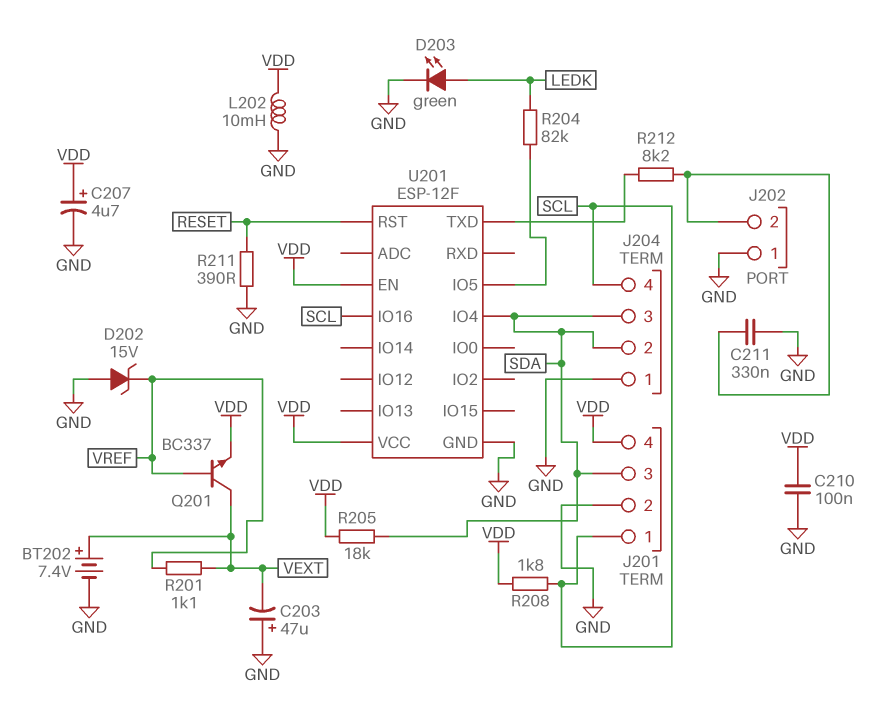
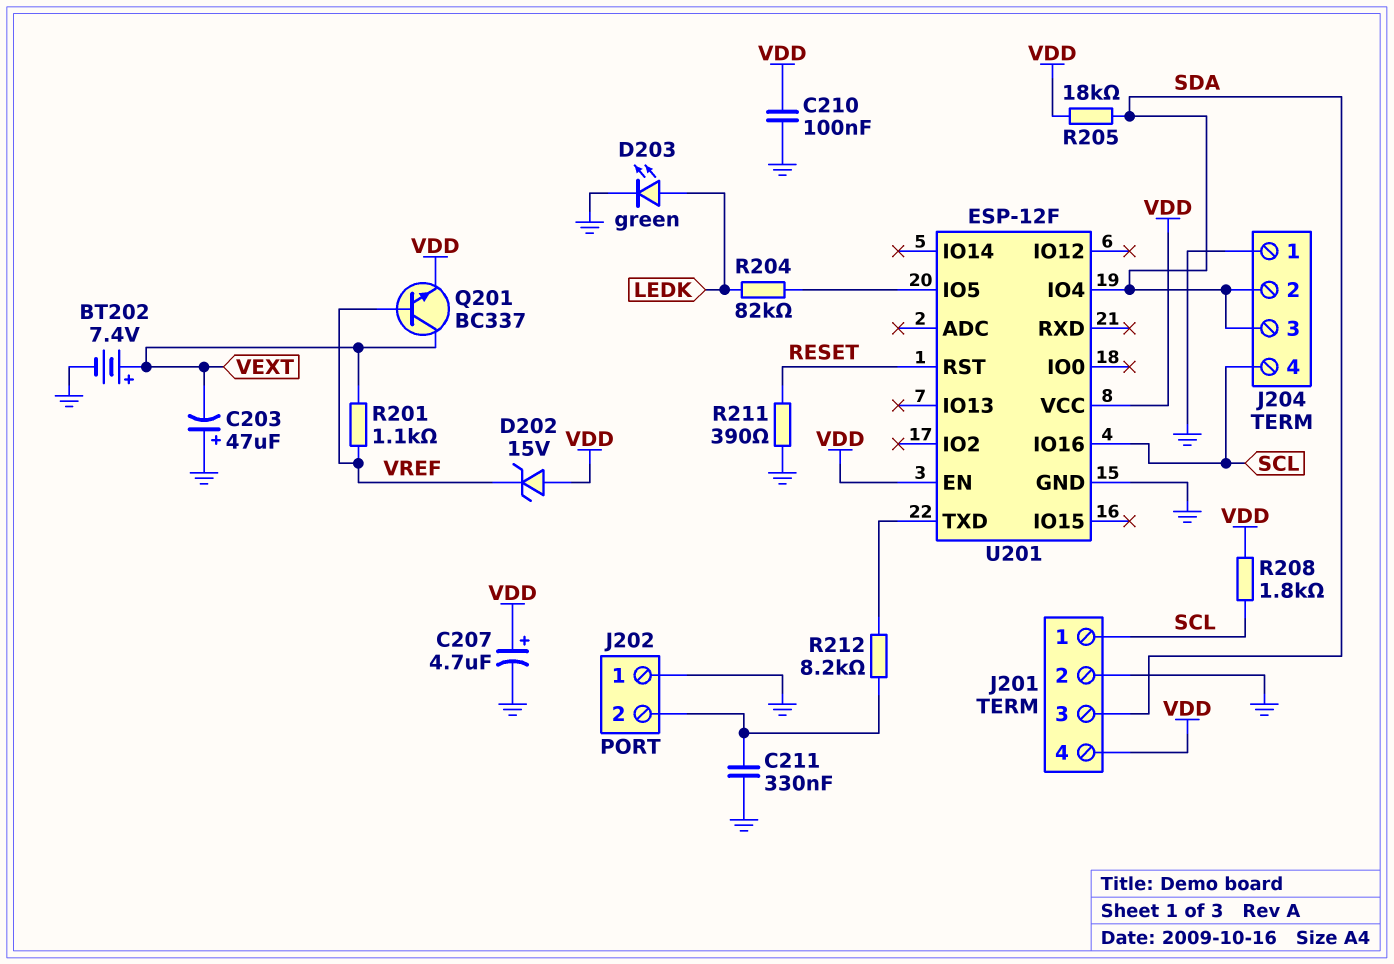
D202: zener 15V (A GND, K VREF) -> zener 15V (A VDD, K VREF)
L202: 10mH (GND, VDD) -> none

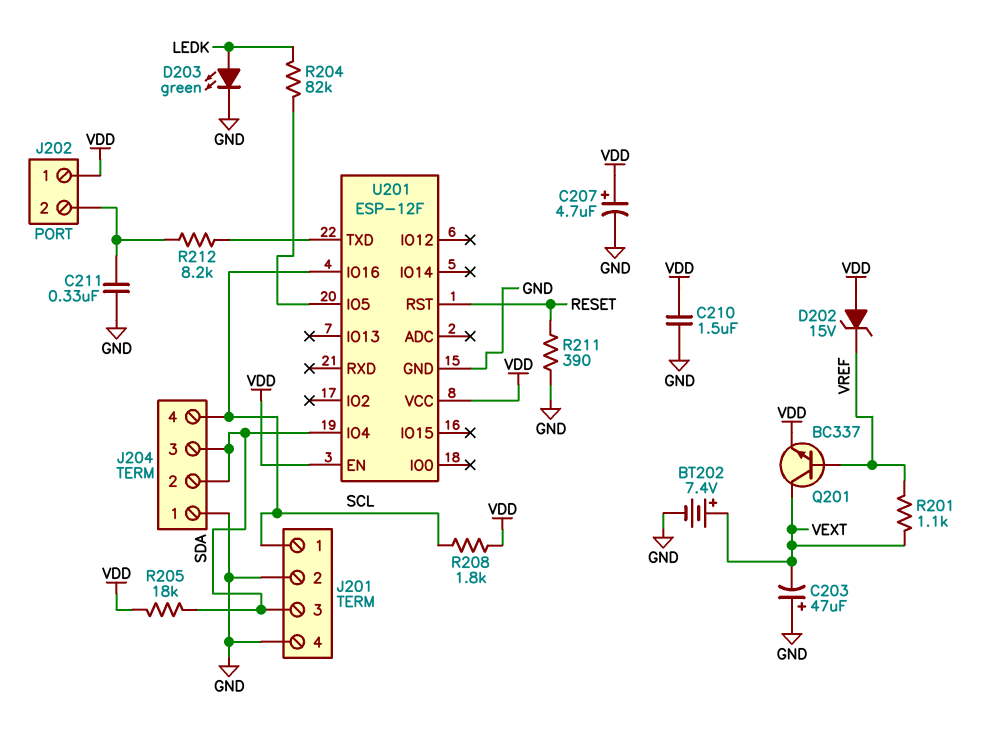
C210: 100nF (GND, VDD) -> 1.5uF (GND, VDD)
J201 pin 4: VDD -> GND
J202 pin 1: GND -> VDD

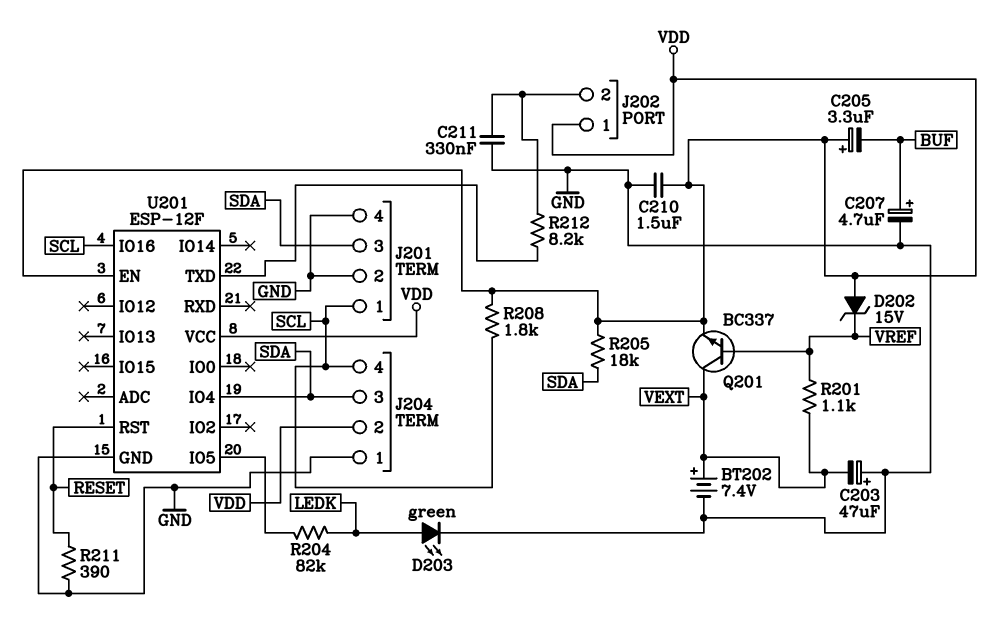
C205: none -> 3.3uF (plus VDD, minus BUF)
C207: 4.7uF (plus VDD, minus GND) -> 4.7uF (plus BUF, minus GND)
J204 pin 2: SDA -> VDD

